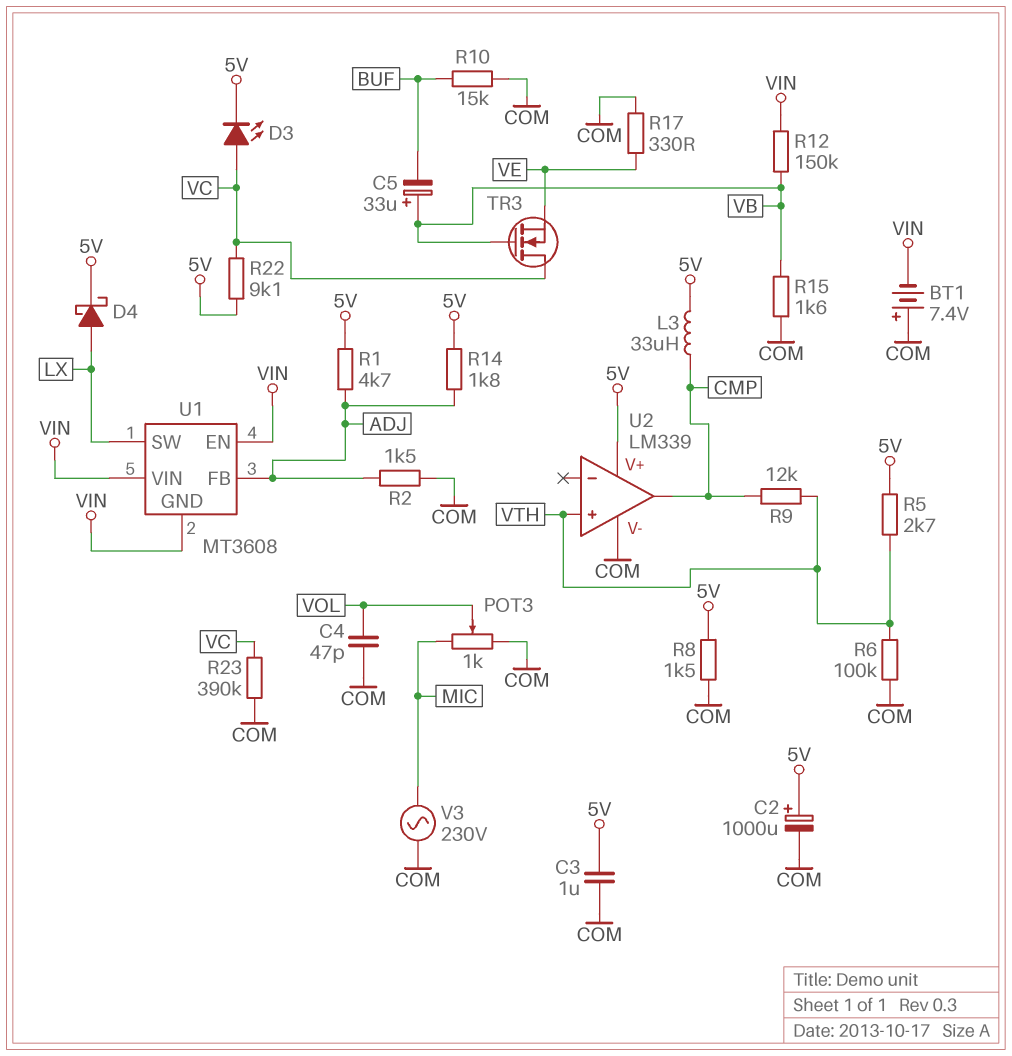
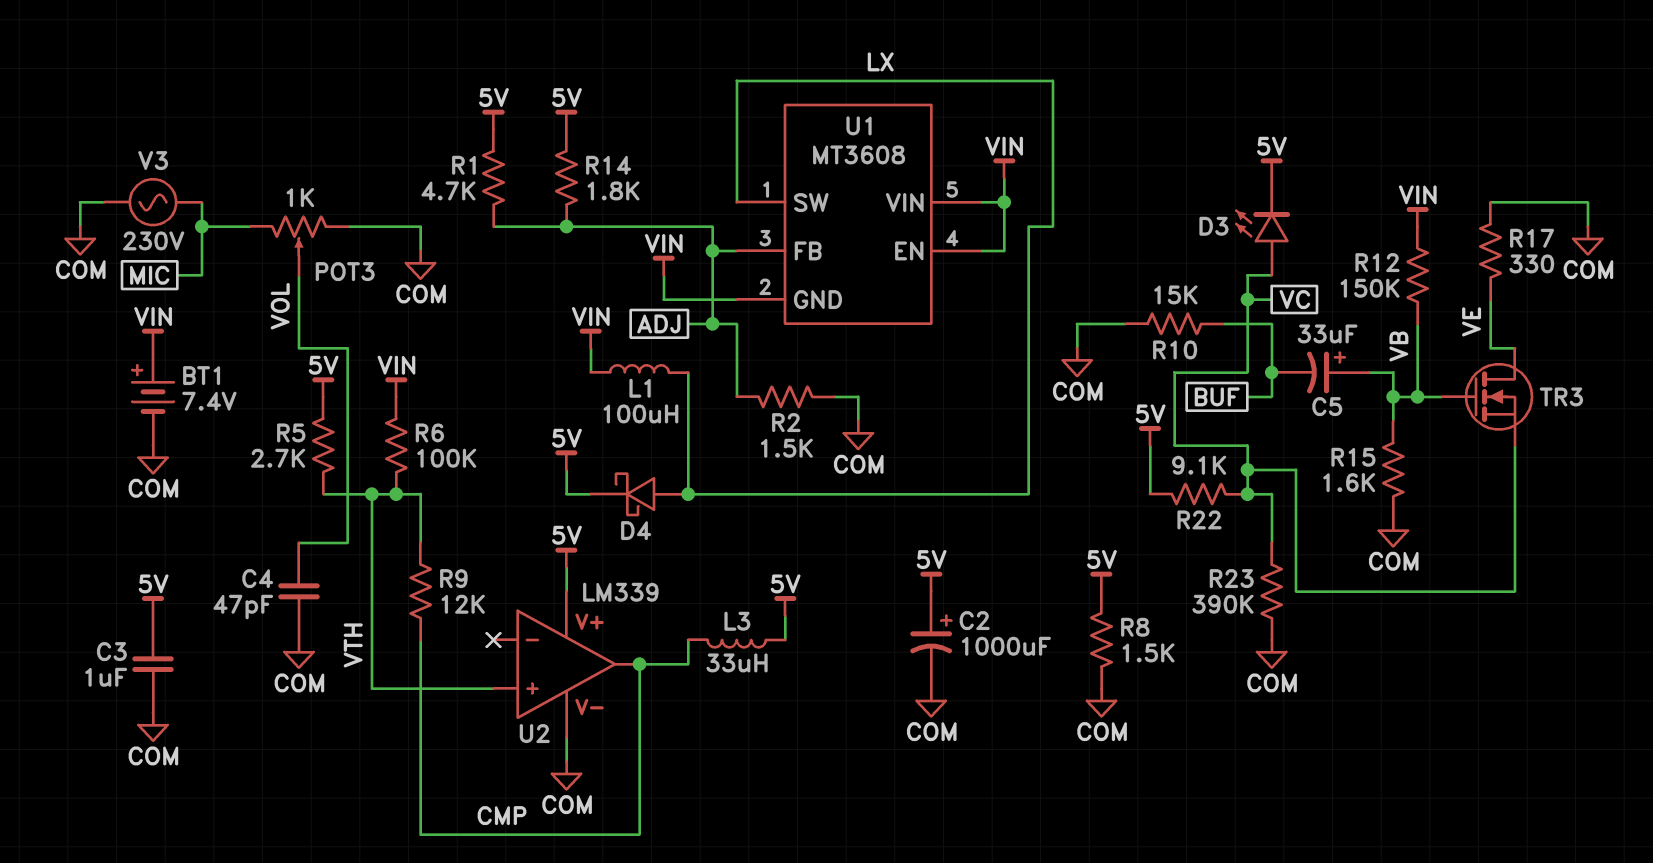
BT1: 7.4V (plus COM, minus VIN) -> 7.4V (plus VIN, minus COM)
L1: none -> 100uH (LX, VIN)
R6: 100k (COM, VTH) -> 100k (VIN, VTH)
TR3: NMOS (G VB, D VC, S VE) -> NMOS (G VB, D VE, S VC)

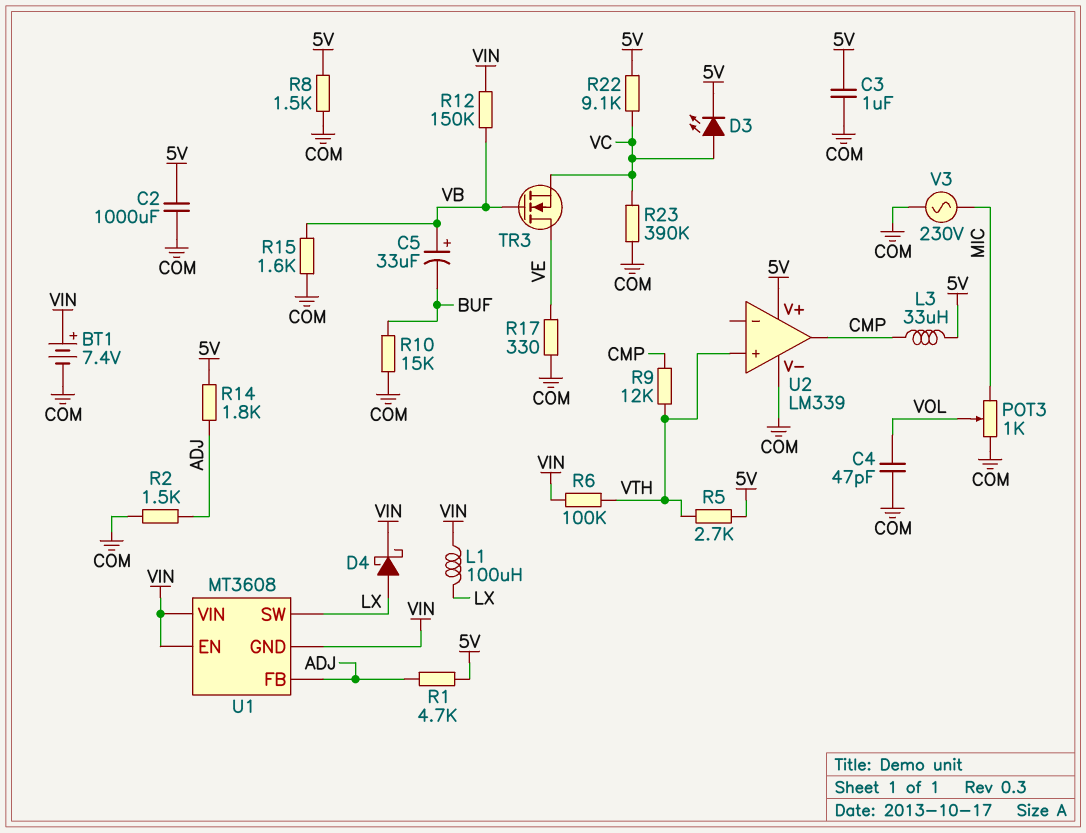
C2: 1000uF (plus 5V, minus COM) -> 1000uF (5V, COM)
D4: schottky (A LX, K 5V) -> schottky (A LX, K VIN)

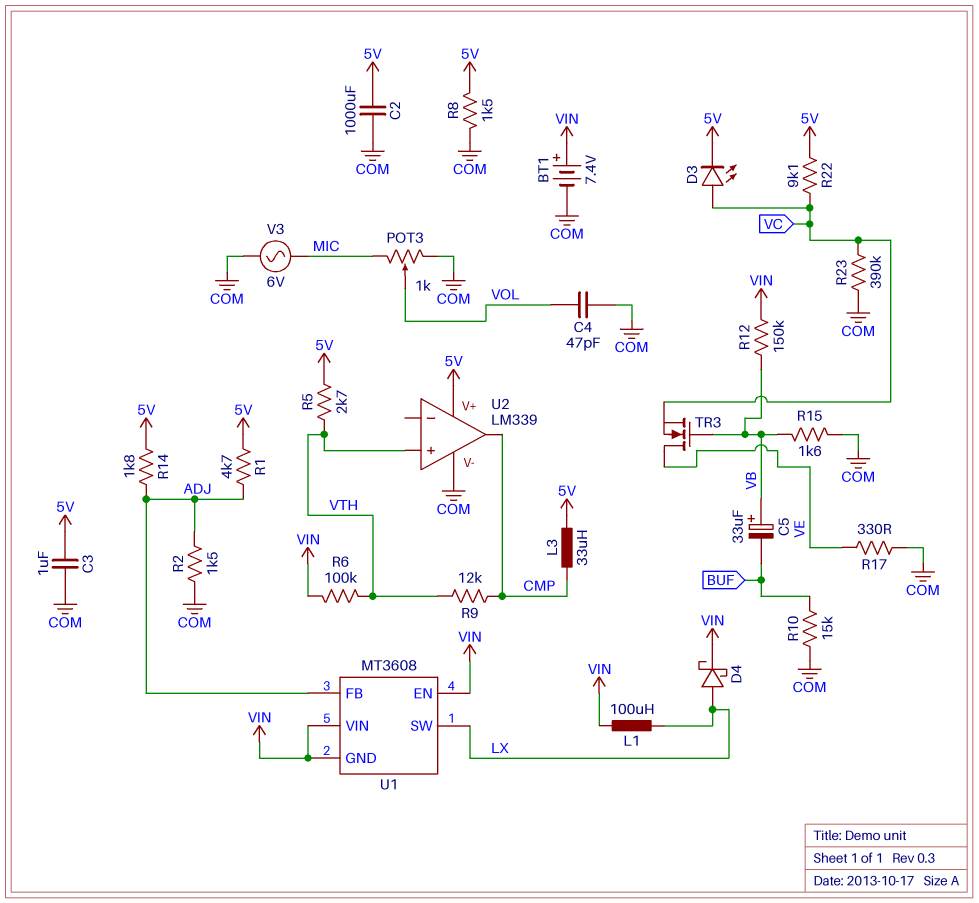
V3: AC 230V (COM, MIC) -> AC 6V (COM, MIC)

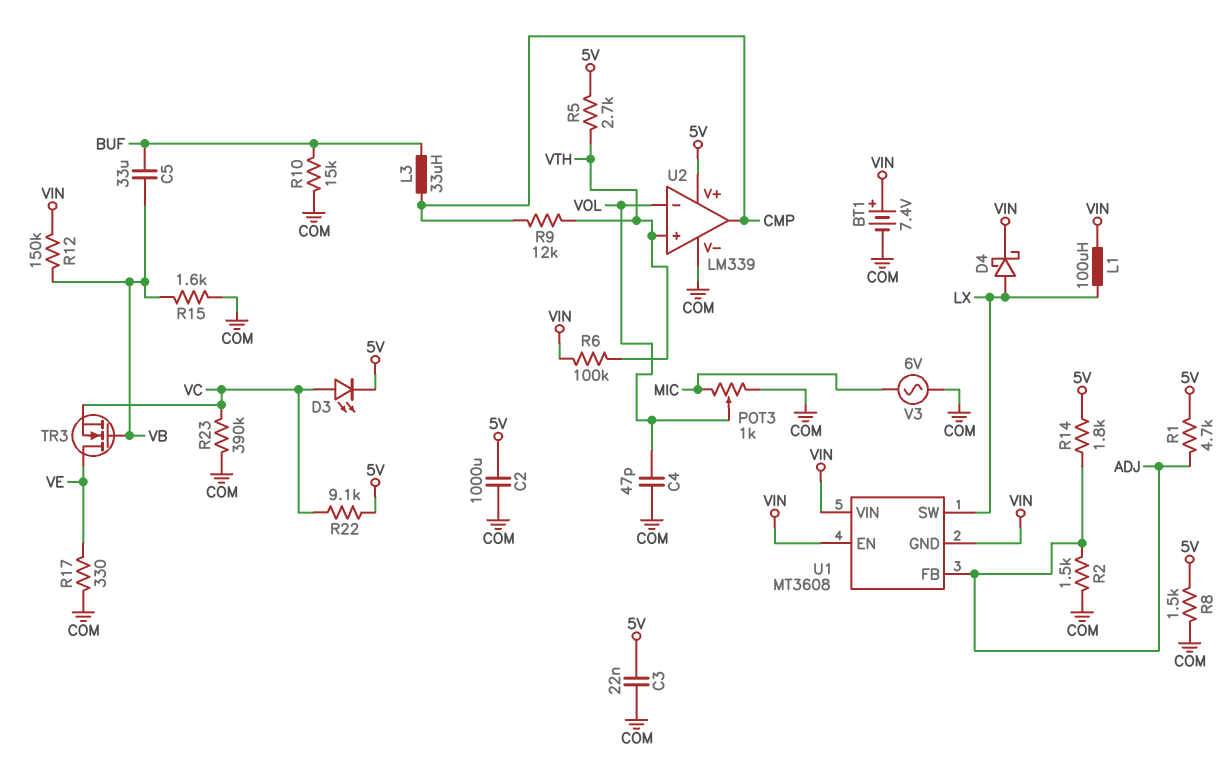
C3: 1uF (5V, COM) -> 22nF (5V, COM)
C5: 33uF (plus VB, minus BUF) -> 33uF (BUF, VB)
L3: 33uH (5V, CMP) -> 33uH (BUF, CMP)
U2 pin in-: none -> VOL

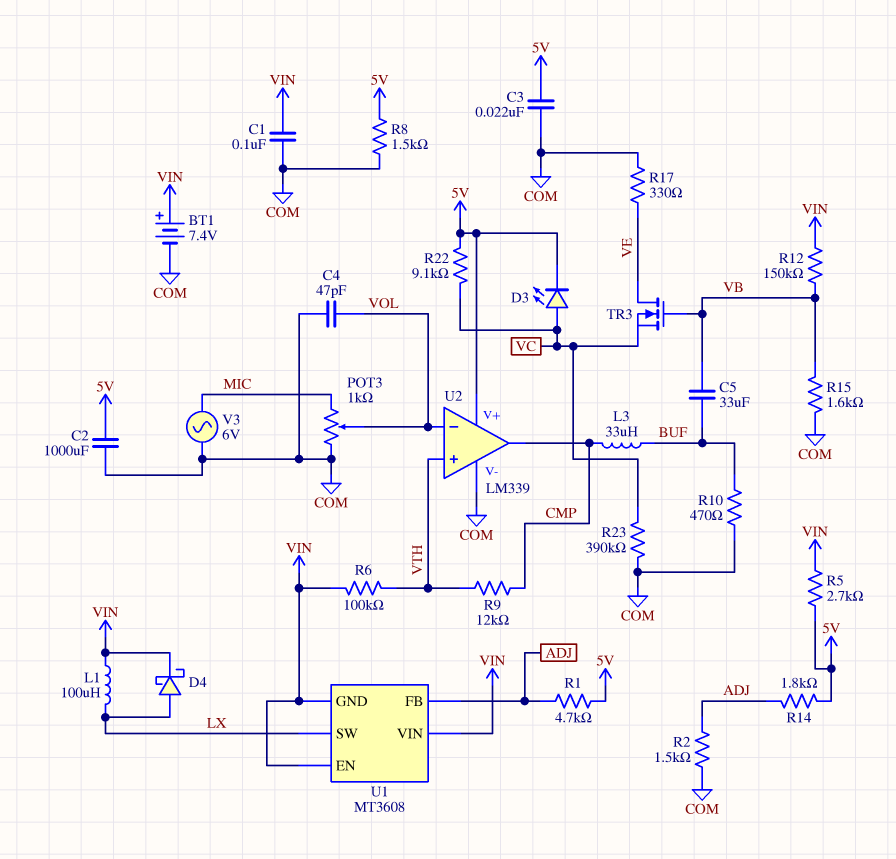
C1: none -> 100nF (COM, VIN)
R5: 2.7k (5V, VTH) -> 2.7k (5V, VIN)
R10: 15k (BUF, COM) -> 470 (BUF, COM)

